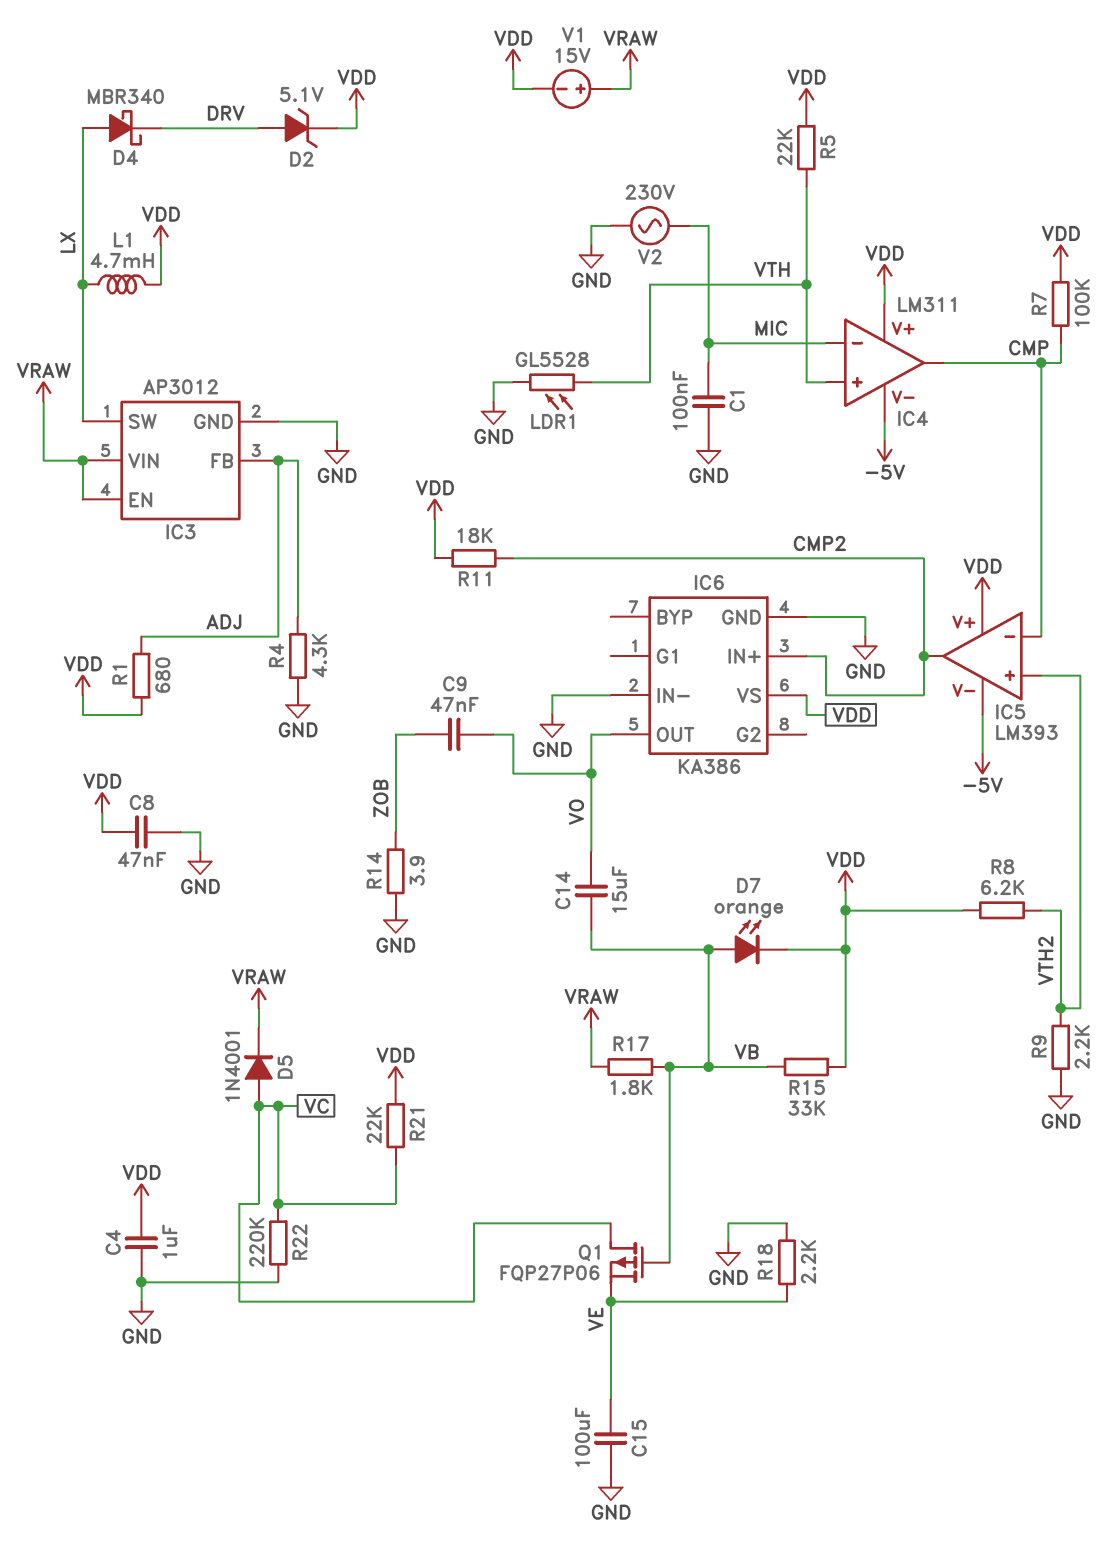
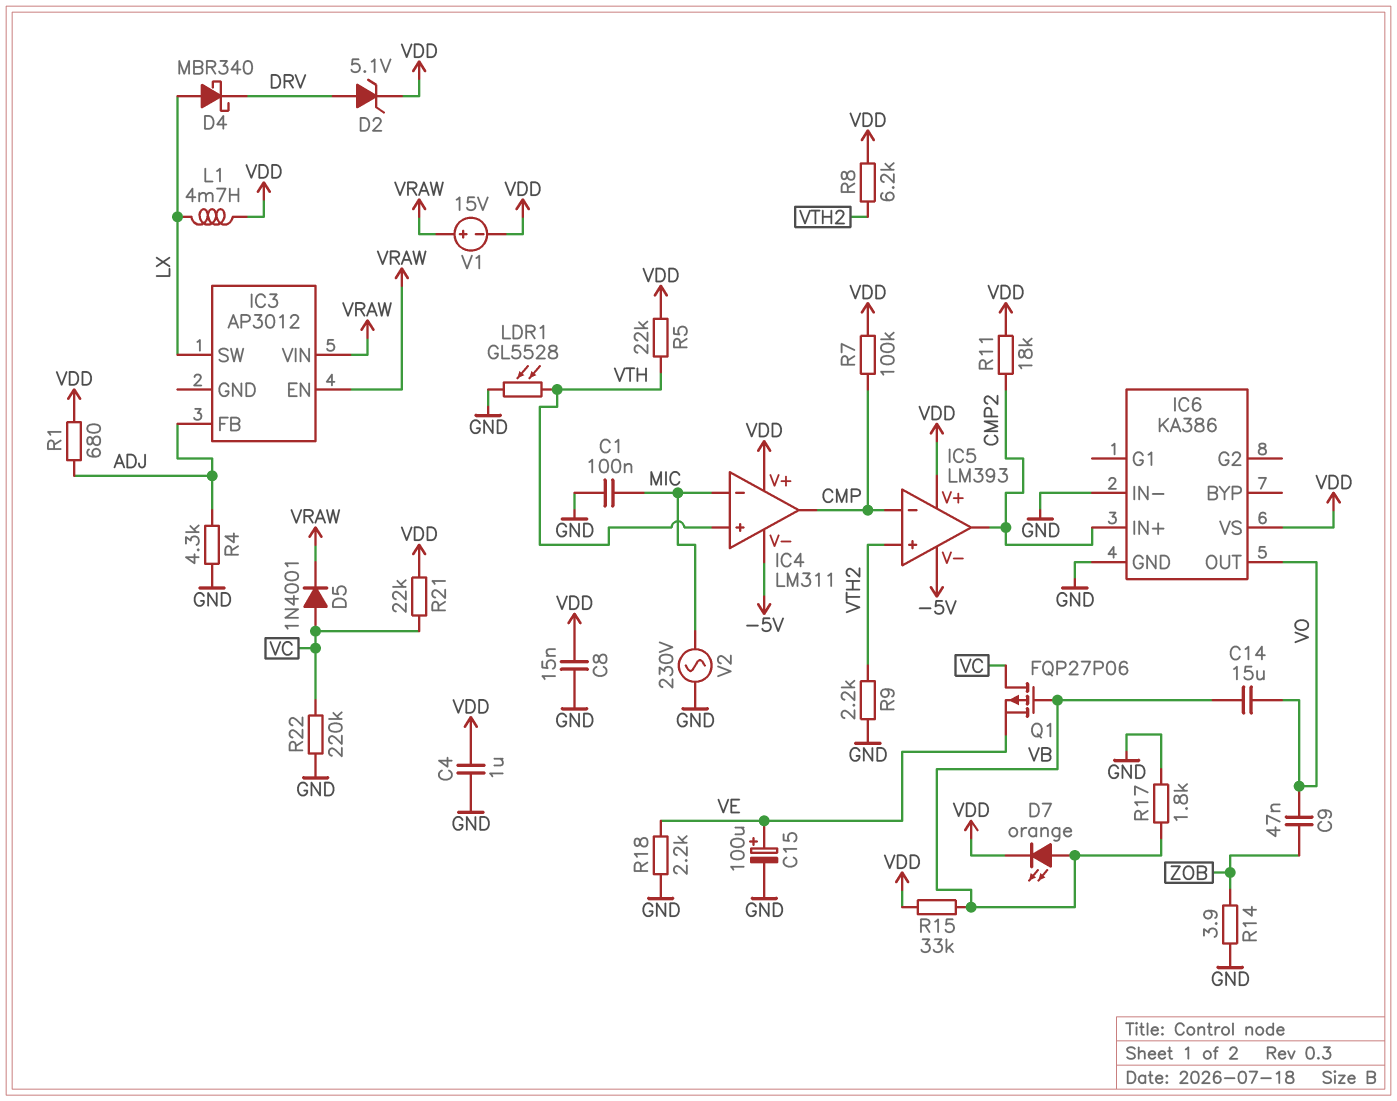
C8: 47nF (GND, VDD) -> 15nF (GND, VDD)
C15: 100uF (GND, VE) -> 100uF (plus VE, minus GND)
IC3 pin GND: GND -> none
R17: 1.8k (VB, VRAW) -> 1.8k (GND, VB)

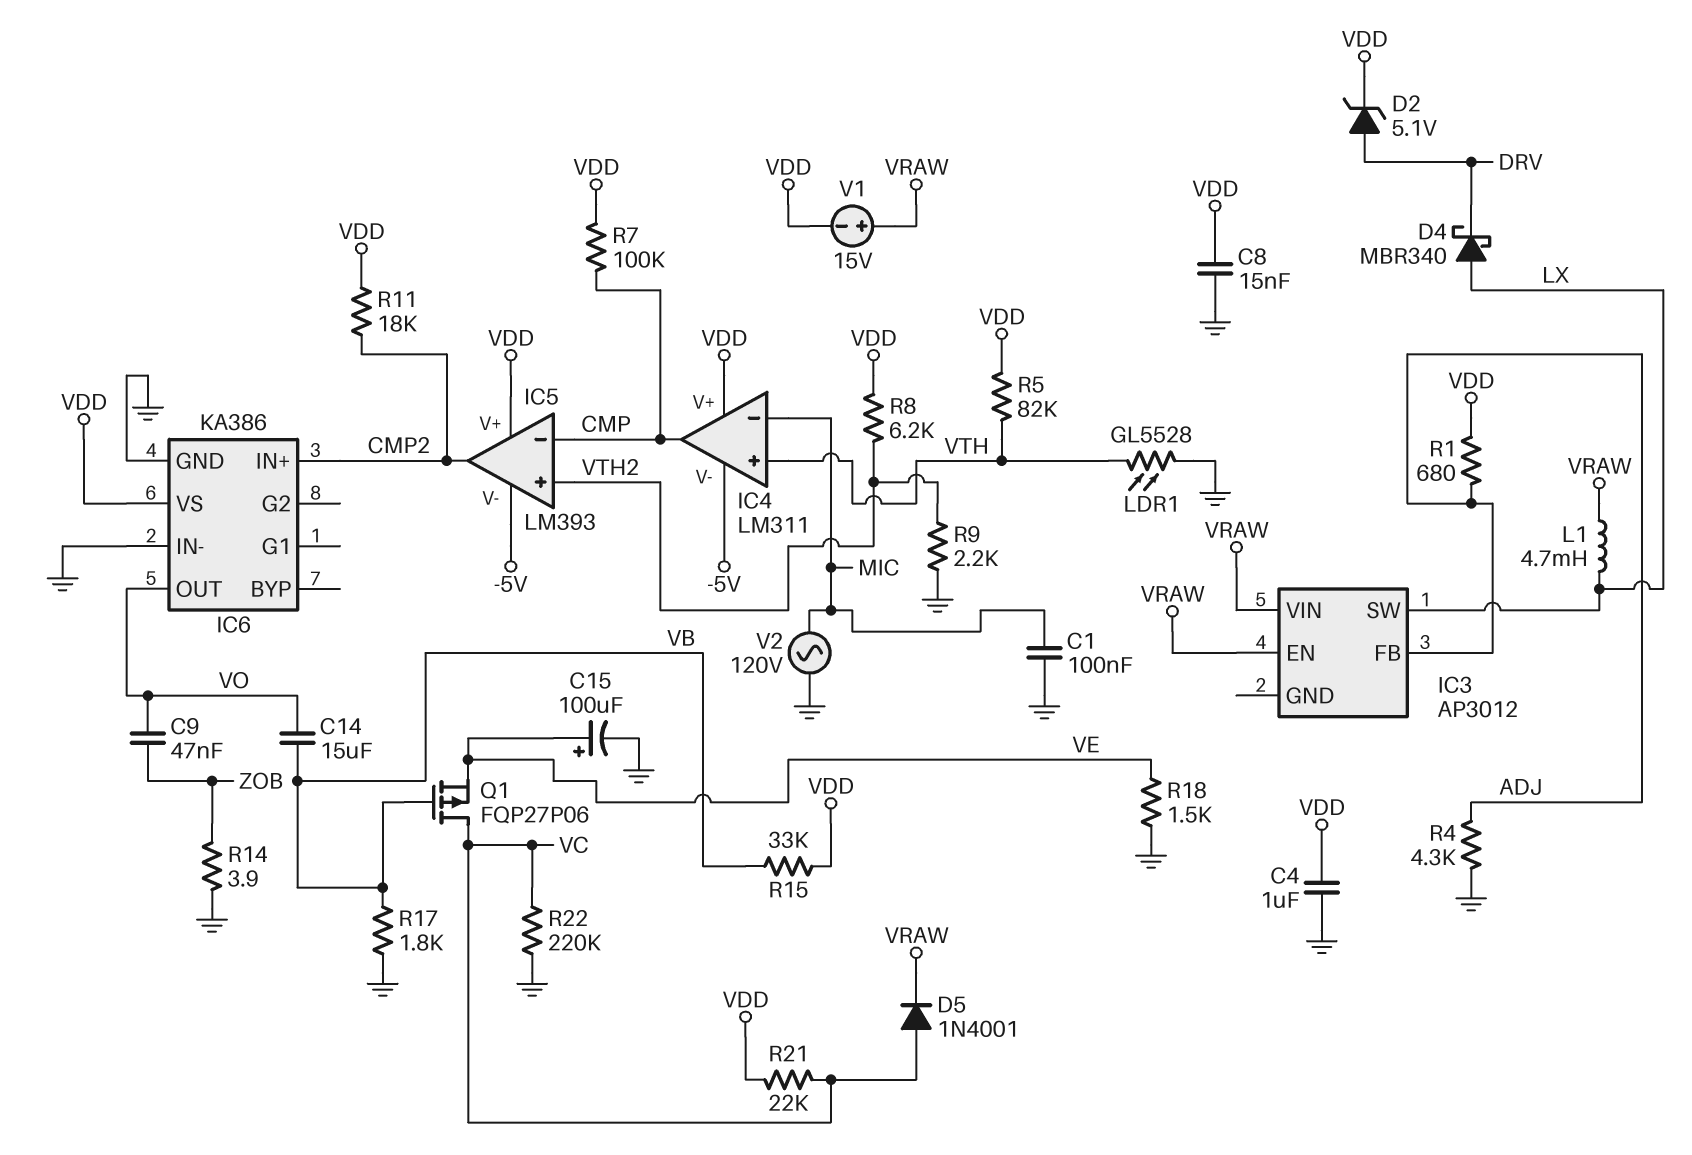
D7: LED orange (A VB, K VDD) -> none
L1: 4.7mH (LX, VDD) -> 4.7mH (LX, VRAW)
R5: 22k (VDD, VTH) -> 82k (VDD, VTH)
R18: 2.2k (GND, VE) -> 1.5k (GND, VE)
V2: AC 230V (GND, MIC) -> AC 120V (GND, MIC)

